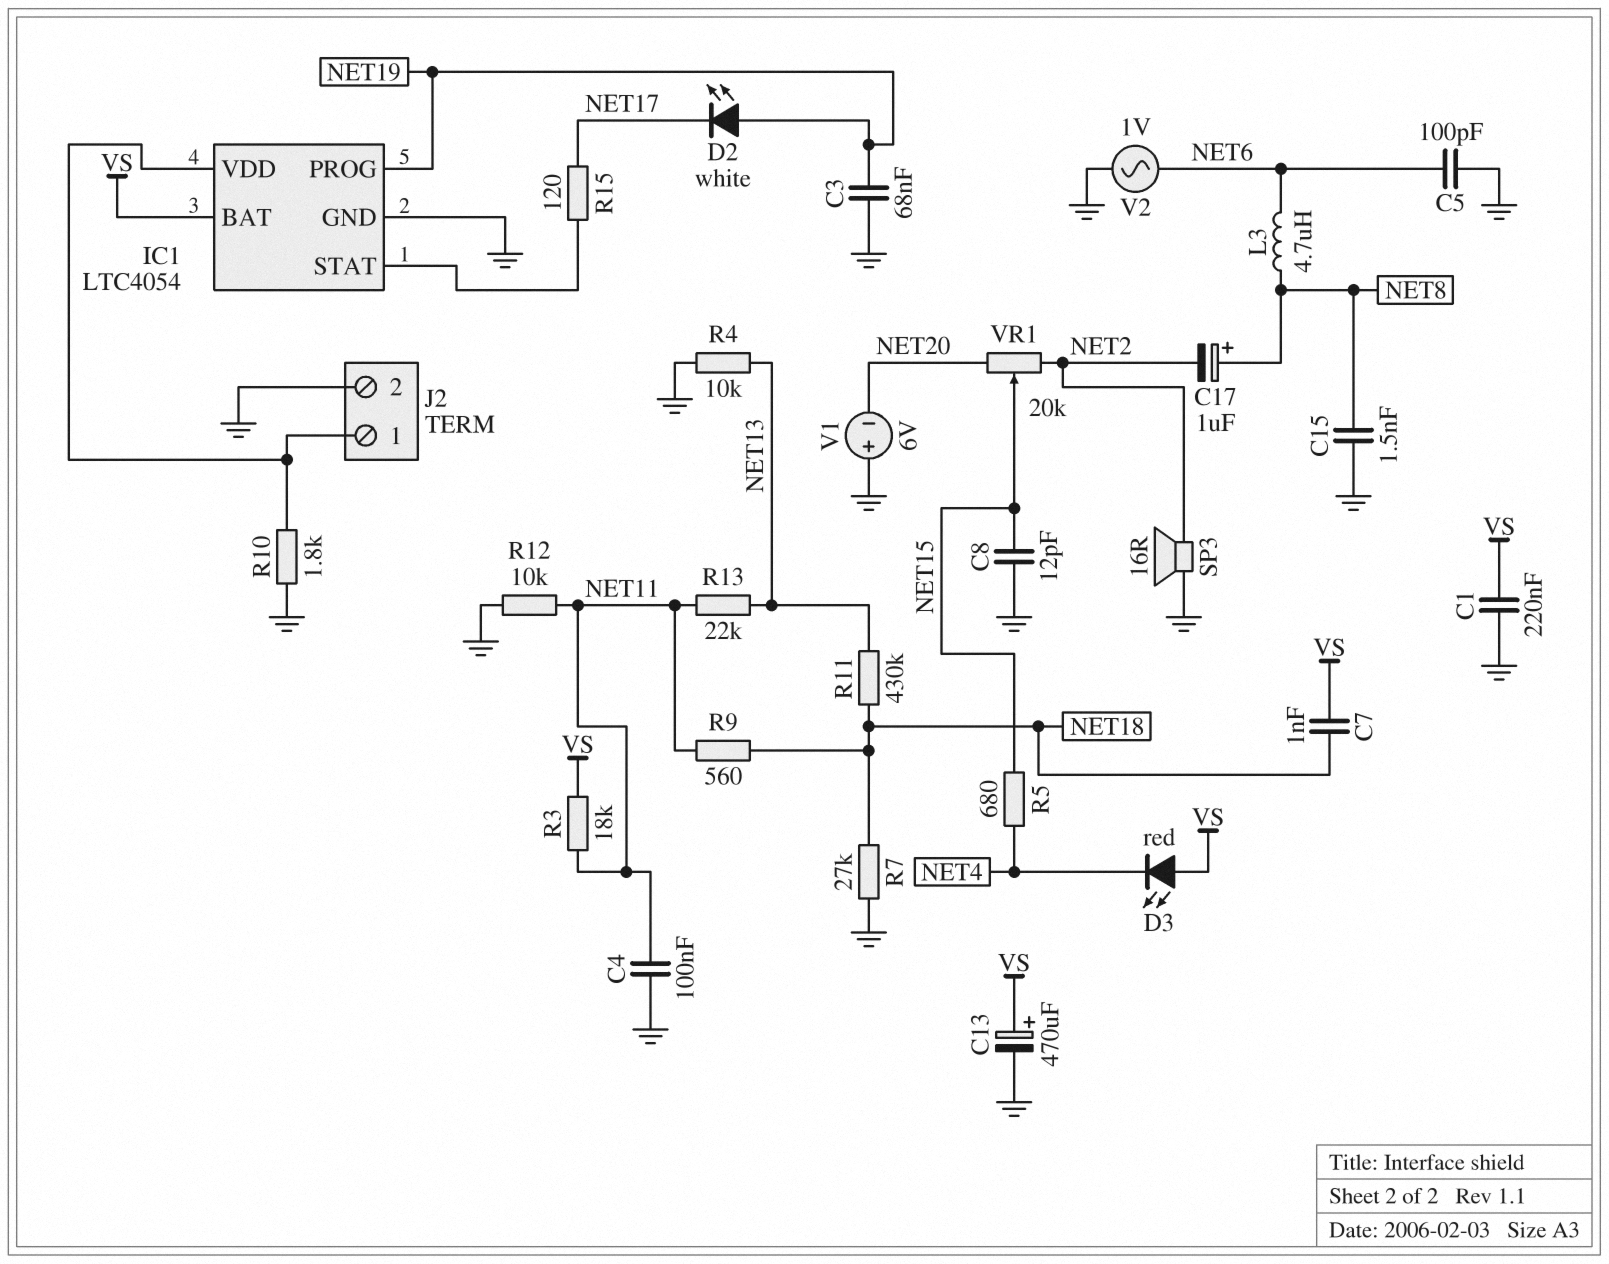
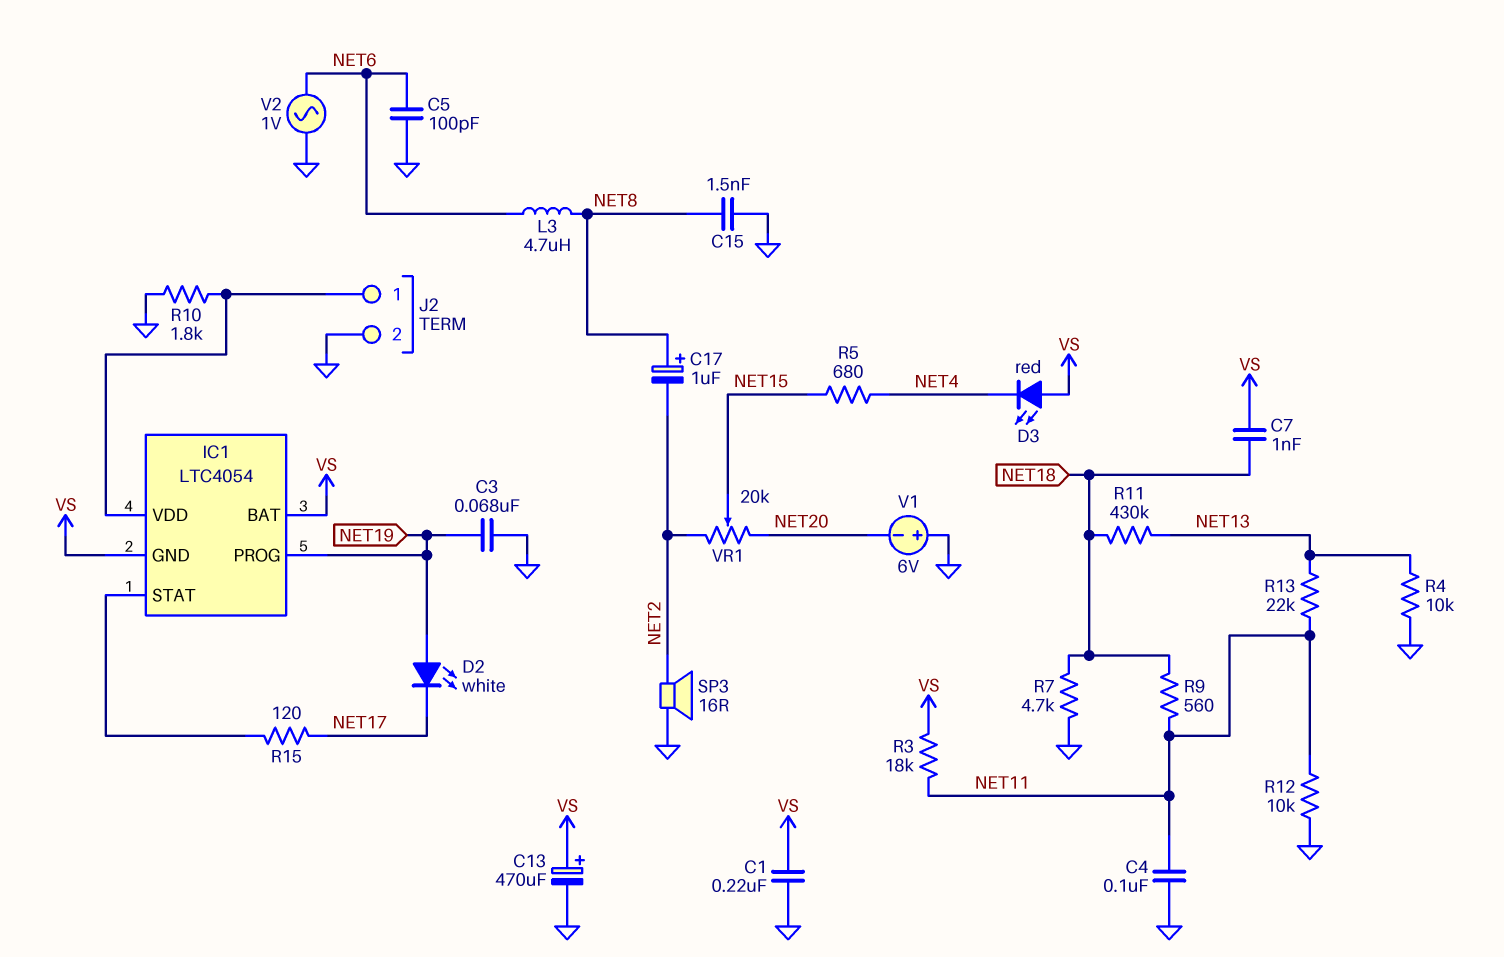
C8: 12pF (GND, NET15) -> none
IC1 pin GND: GND -> VS
R7: 27k (GND, NET18) -> 4.7k (GND, NET18)

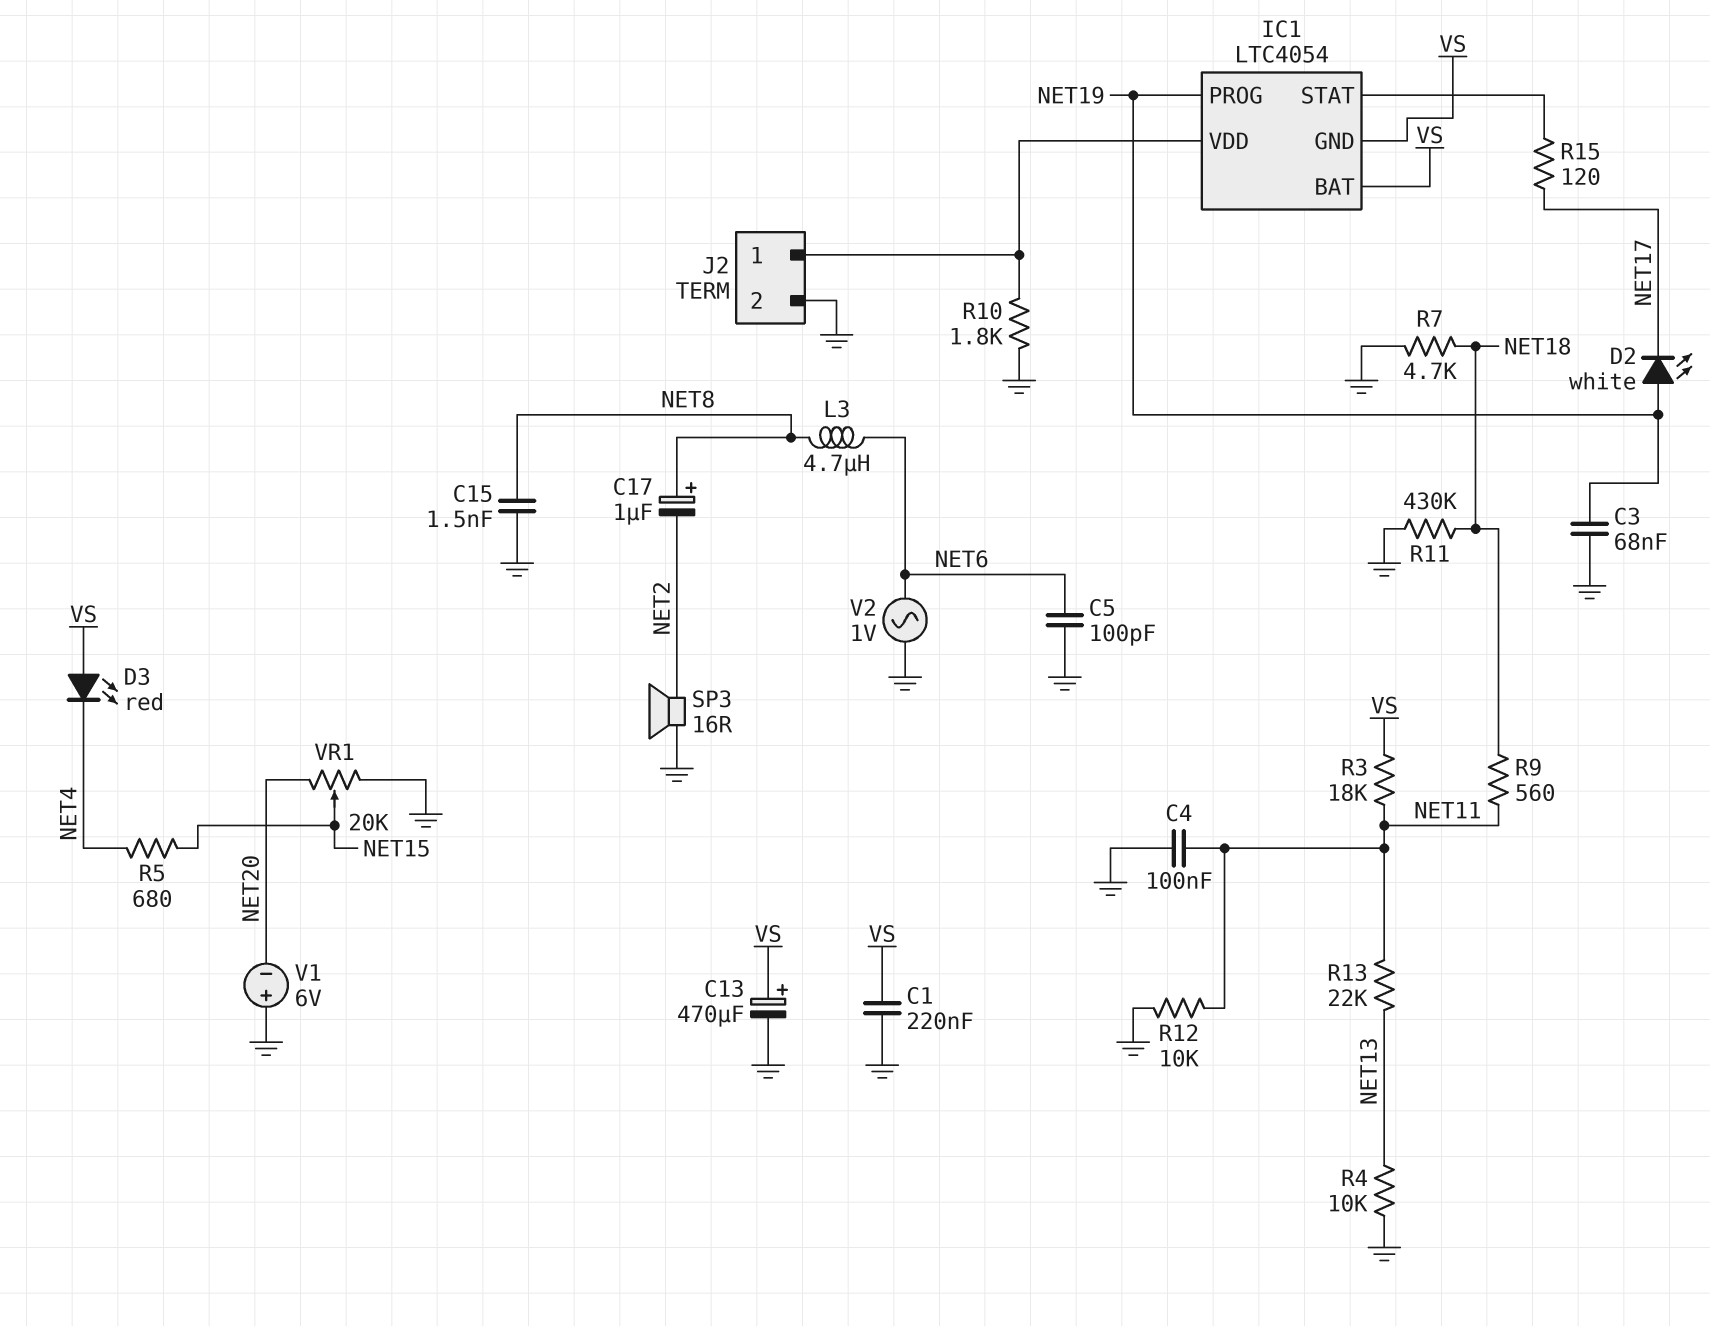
C7: 1nF (NET18, VS) -> none
R11: 430k (NET13, NET18) -> 430k (GND, NET18)
VR1: 20k (NET2, NET20, wiper NET15) -> 20k (GND, NET20, wiper NET15)

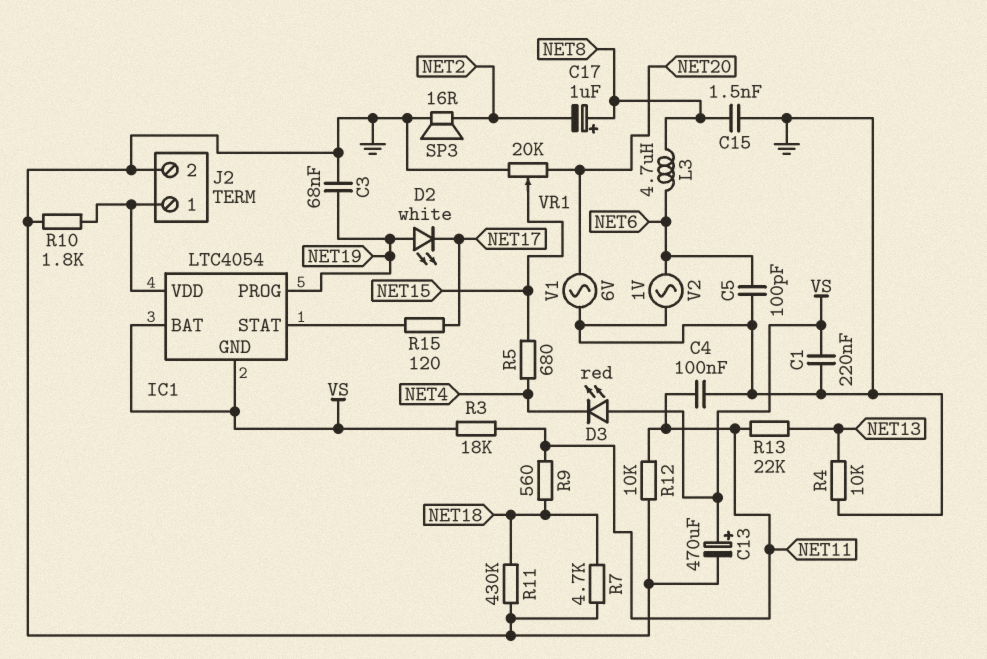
V1: 6V (plus GND, minus NET20) -> AC 6V (GND, NET20)

